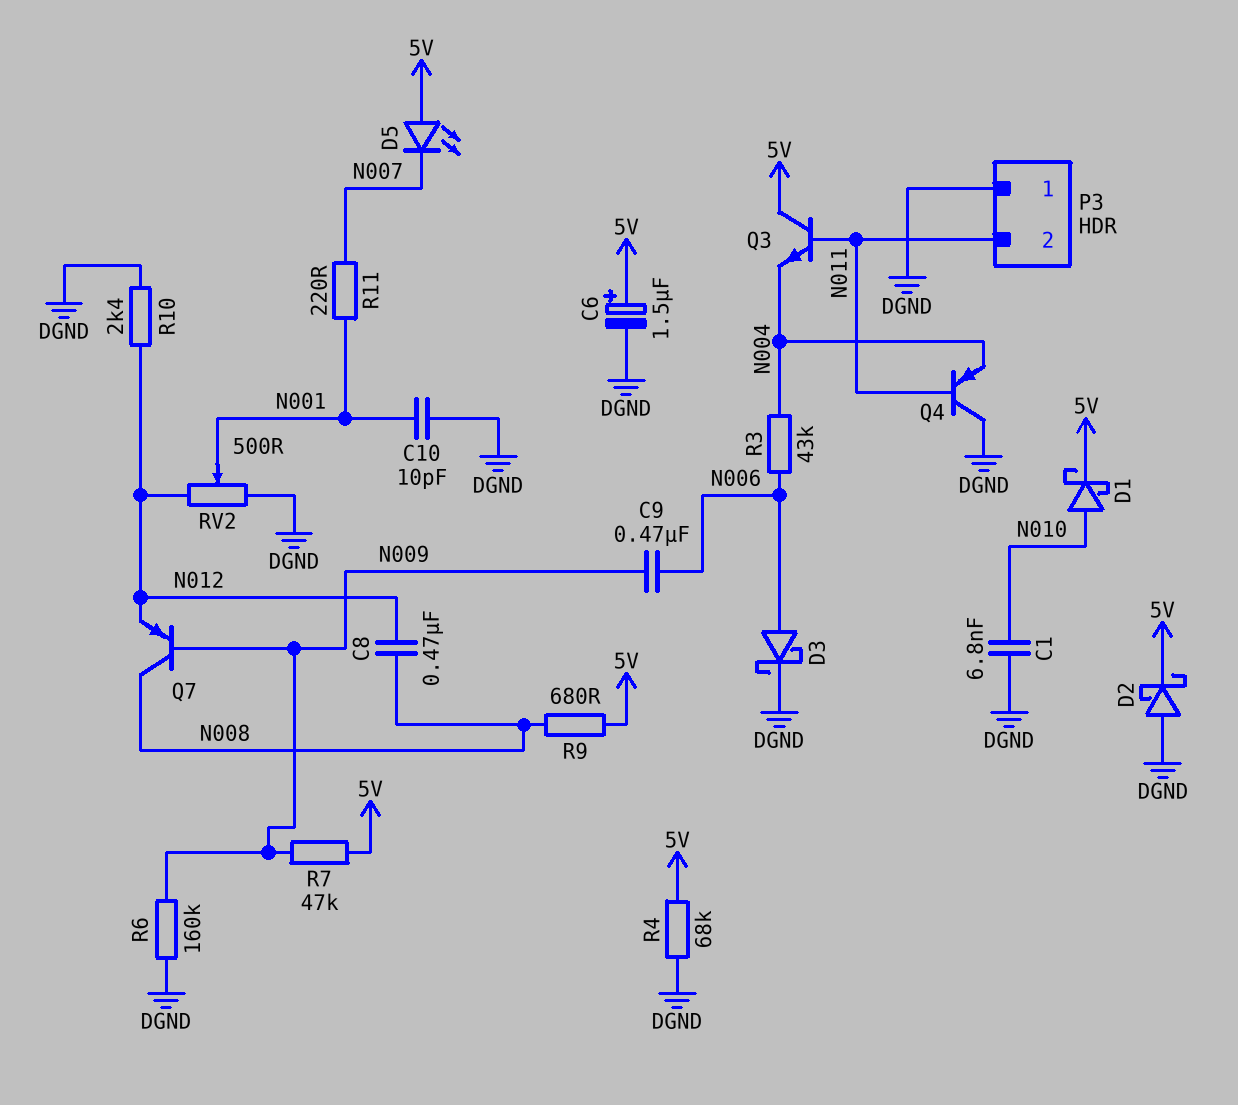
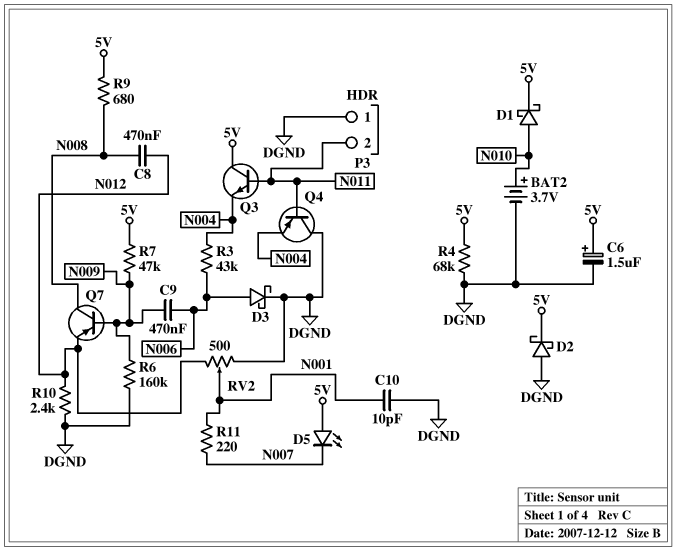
BAT2: none -> 3.7V (plus N010, minus DGND)
C1: 6.8nF (DGND, N010) -> none

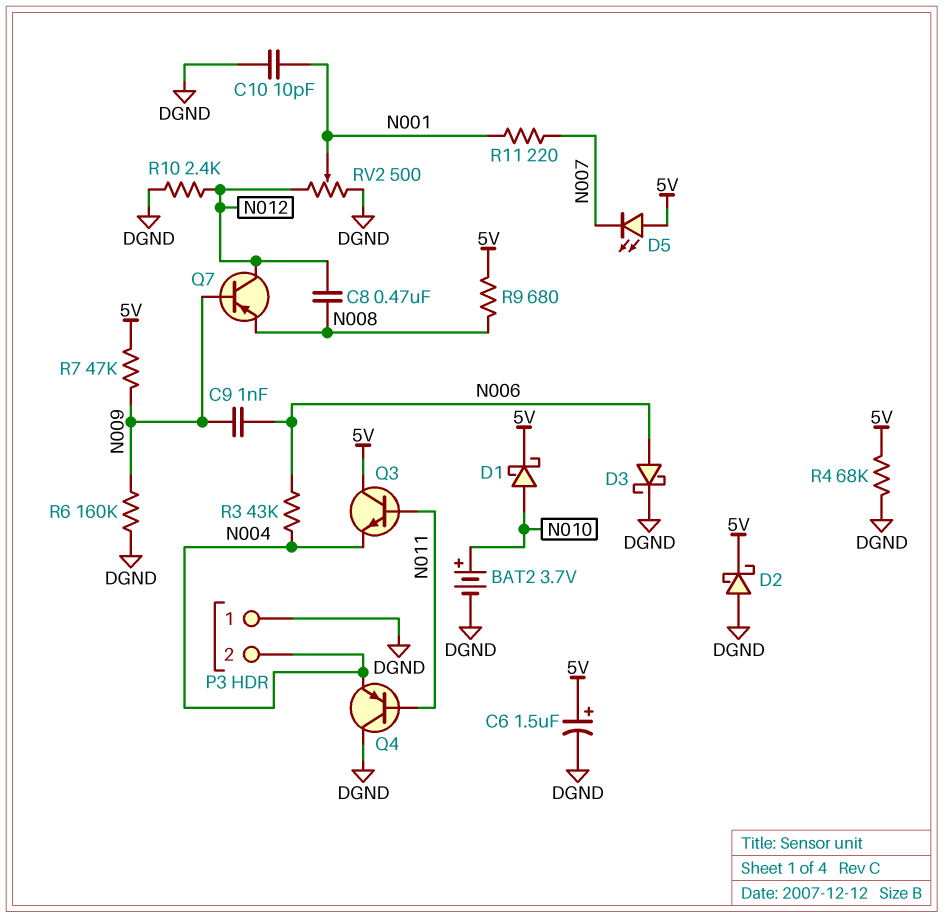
C9: 470nF (N006, N009) -> 1nF (N006, N009)
P3 pin 2: N011 -> N004
Q7: PNP (B N009, C N008, E N012) -> PNP (B N009, C N012, E N008)

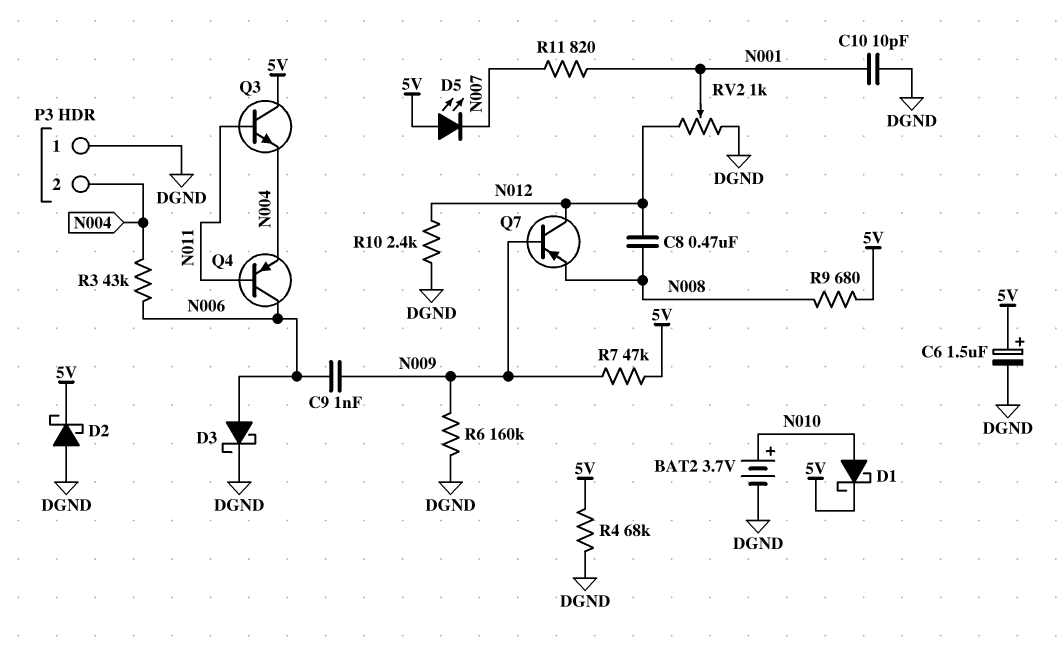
Q4: PNP (B N011, C DGND, E N004) -> PNP (B N011, C N006, E N004)
R11: 220 (N001, N007) -> 820 (N001, N007)
RV2: 500 (DGND, N012, wiper N001) -> 1k (DGND, N012, wiper N001)

